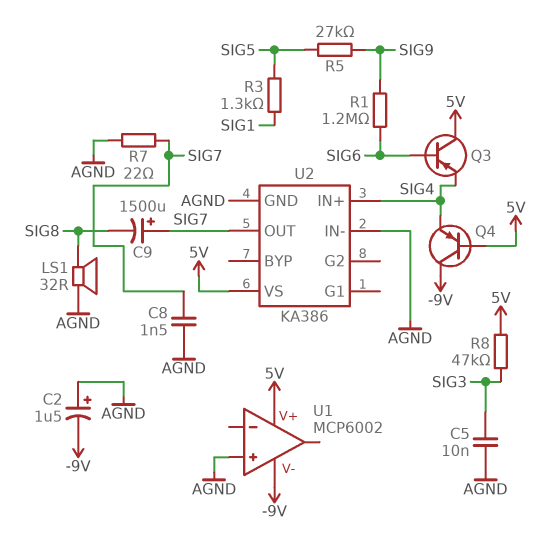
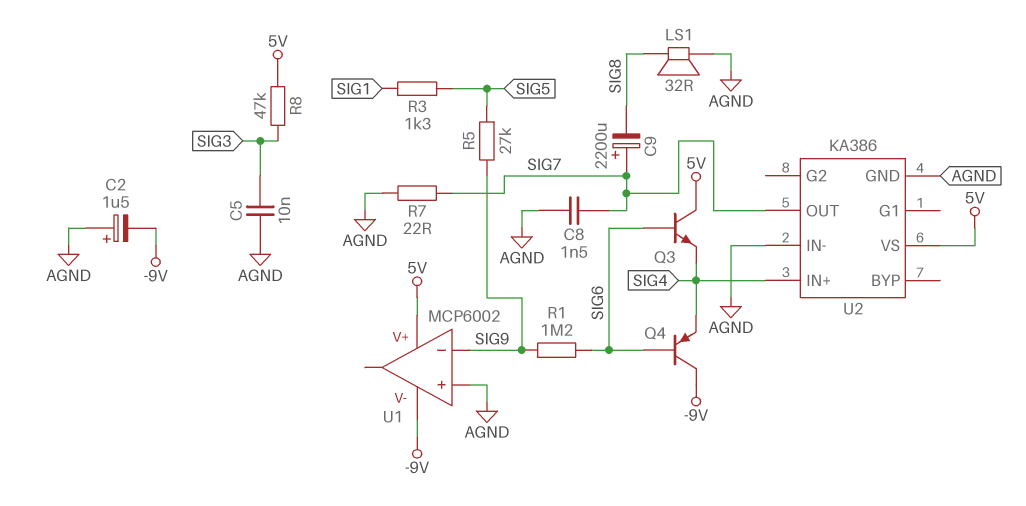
C9: 1500uF (plus SIG7, minus SIG8) -> 2200uF (plus SIG7, minus SIG8)
Q3: PNP (B SIG6, C 5V, E SIG4) -> NPN (B SIG6, C 5V, E SIG4)
Q4: PNP (B 5V, C -9V, E SIG4) -> PNP (B SIG6, C -9V, E SIG4)
U1 pin in-: none -> SIG9

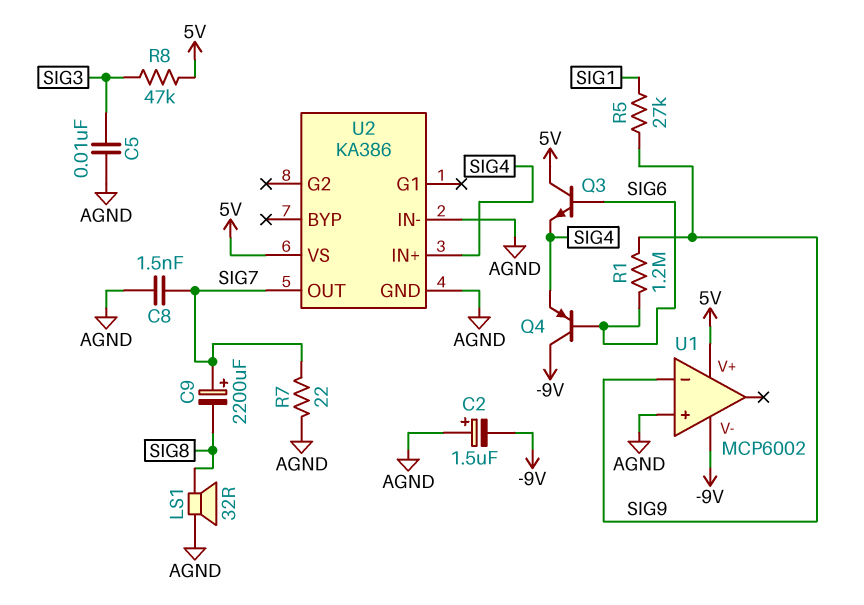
R3: 1.3k (SIG1, SIG5) -> none
R5: 27k (SIG5, SIG9) -> 27k (SIG1, SIG9)

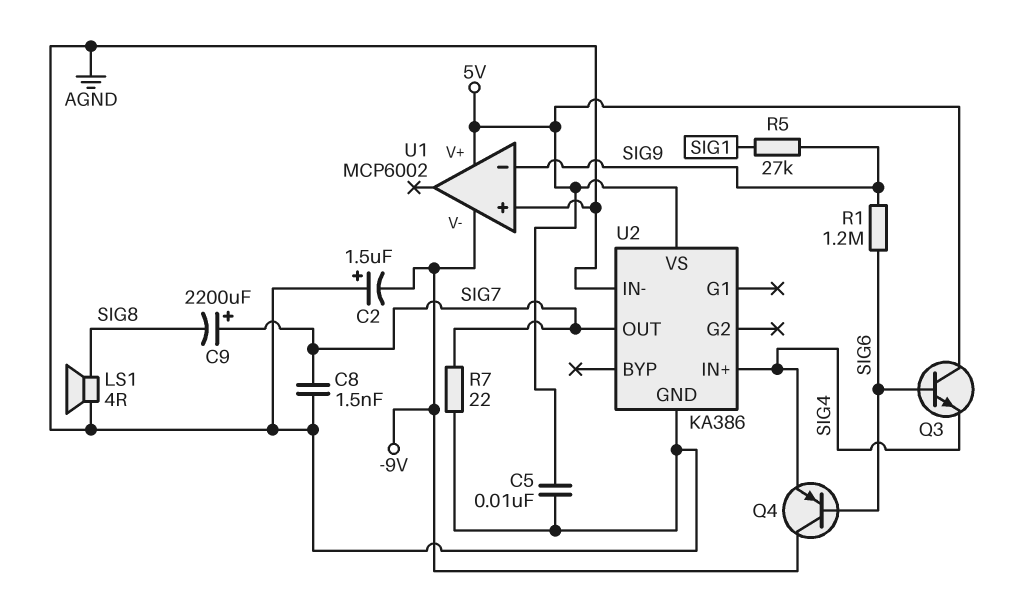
C5: 10nF (AGND, SIG3) -> 10nF (5V, AGND)
LS1: speaker 32R (AGND, SIG8) -> speaker 4R (AGND, SIG8)
R8: 47k (5V, SIG3) -> none

